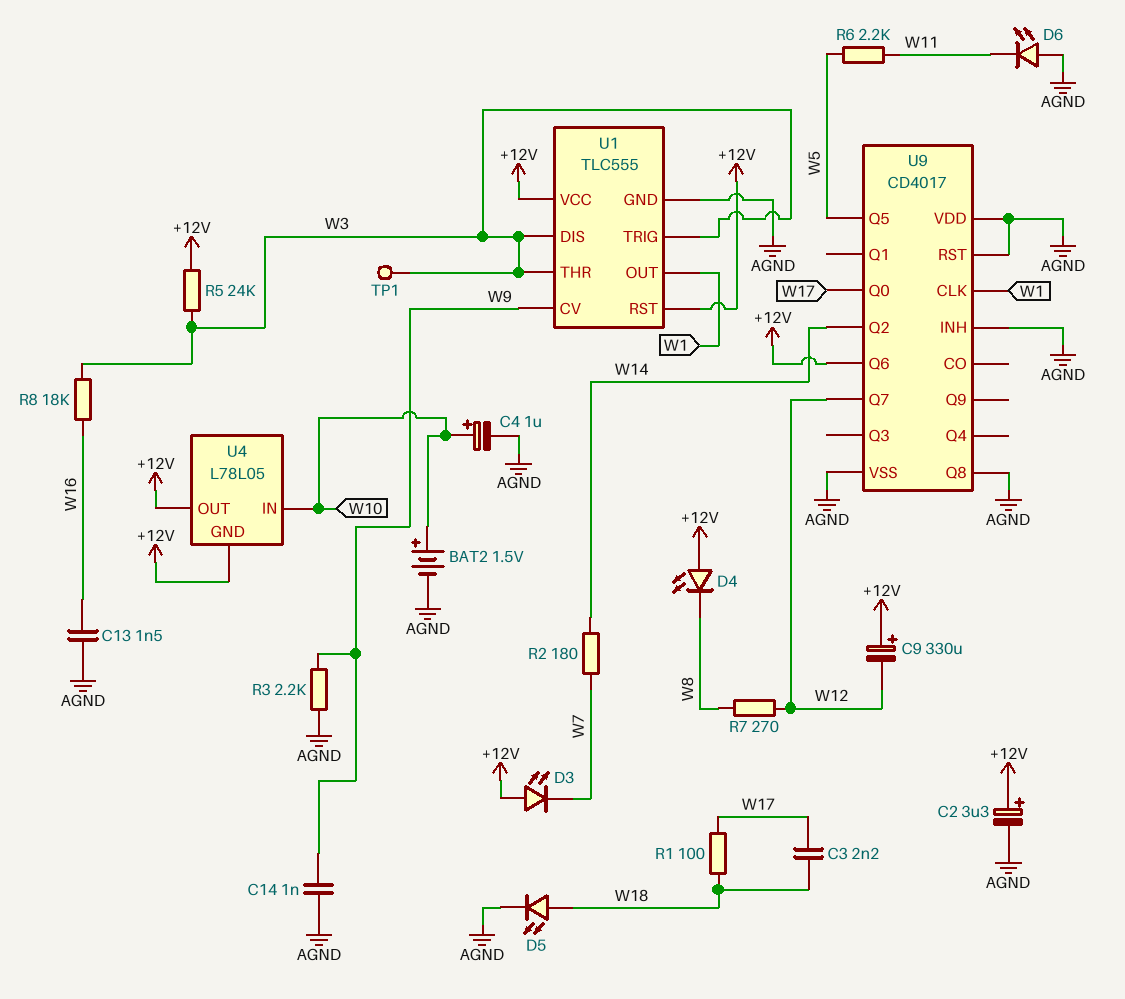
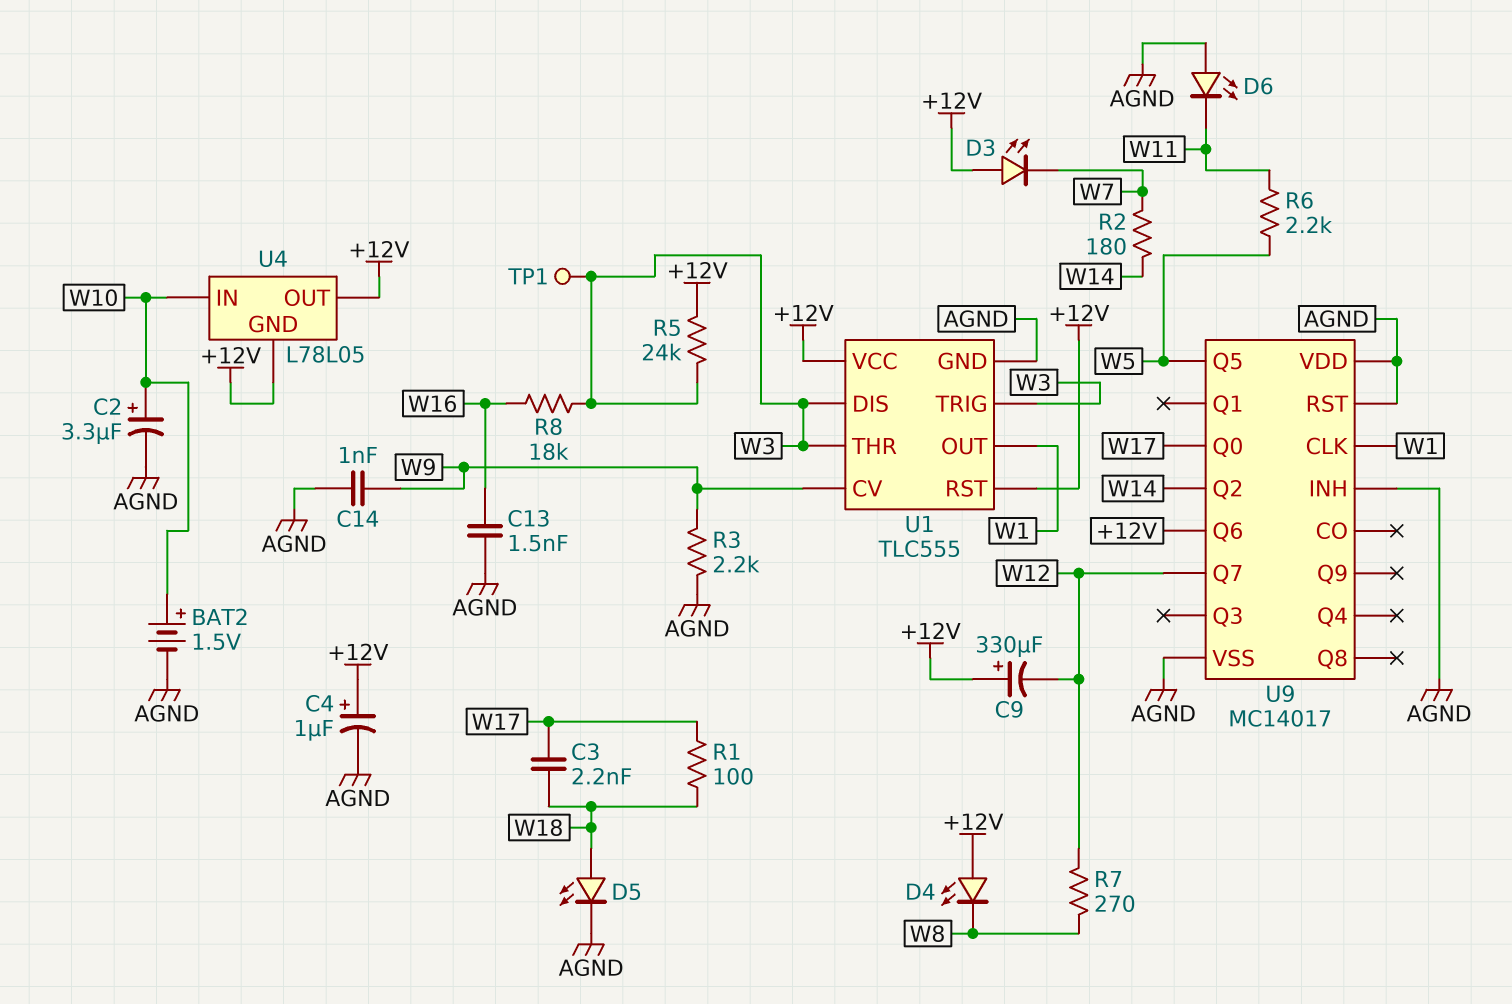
C2: 3.3uF (plus +12V, minus AGND) -> 3.3uF (plus W10, minus AGND)
C4: 1uF (plus W10, minus AGND) -> 1uF (plus +12V, minus AGND)
U9: CD4017 -> MC14017
U9 pin Q8: AGND -> none

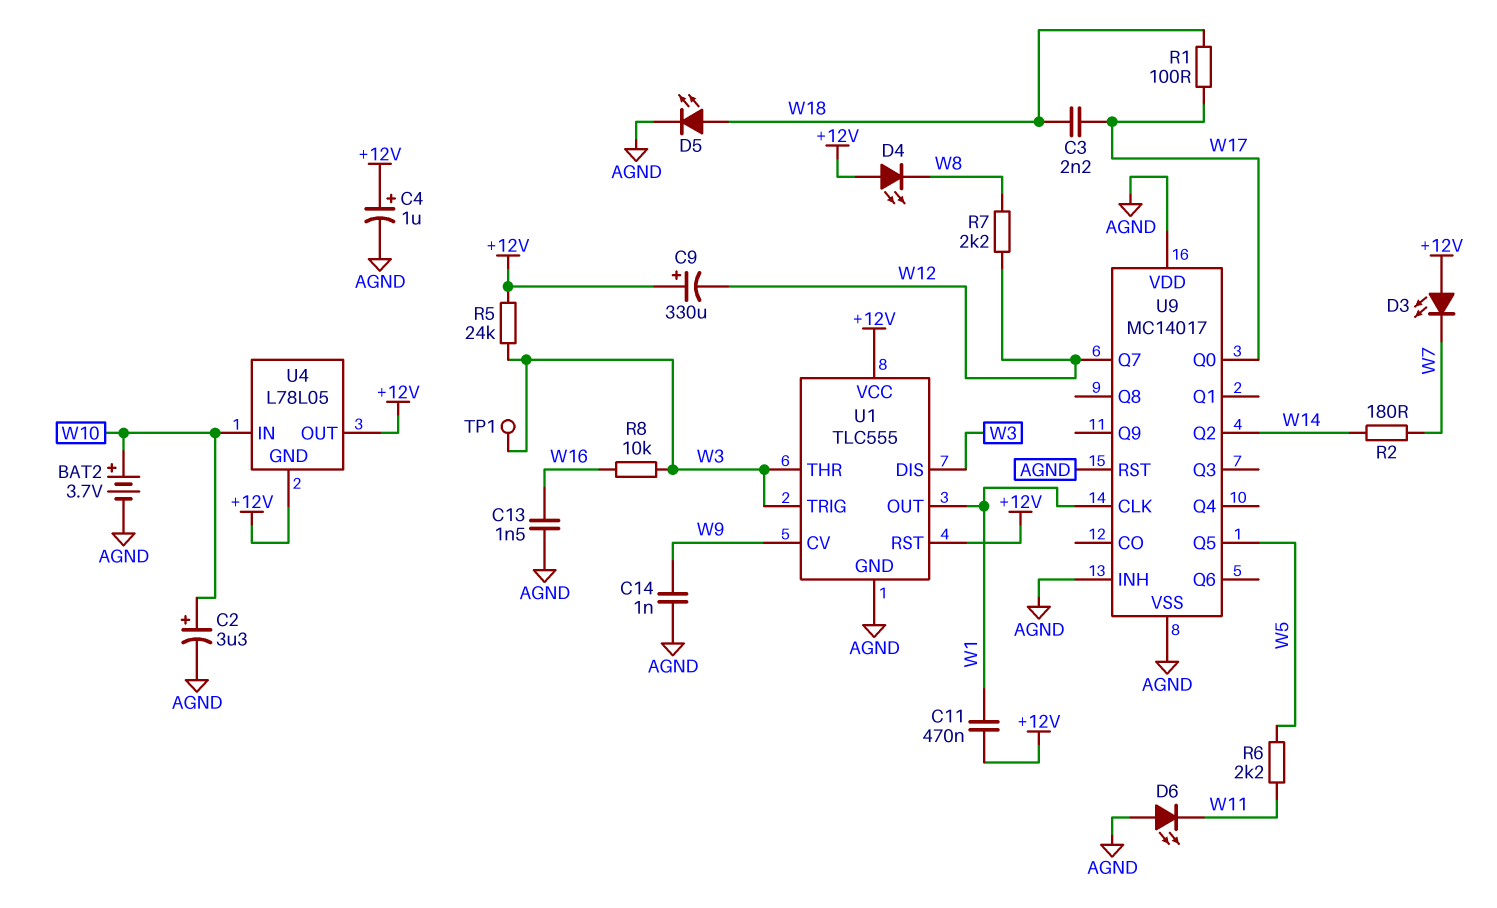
BAT2: 1.5V (plus W10, minus AGND) -> 3.7V (plus W10, minus AGND)
C11: none -> 470nF (+12V, W1)
R3: 2.2k (AGND, W9) -> none
R7: 270 (W8, W12) -> 2.2k (W8, W12)
R8: 18k (W3, W16) -> 10k (W3, W16)
U9 pin Q6: +12V -> none

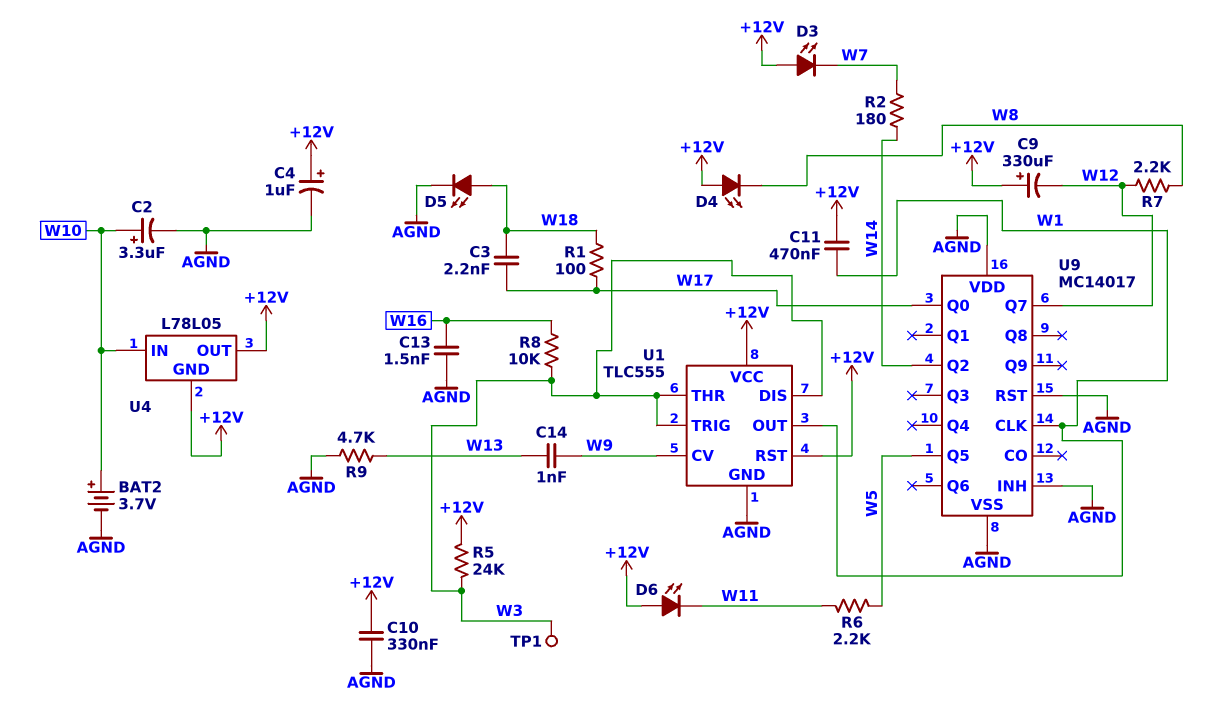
C10: none -> 330nF (+12V, AGND)
C14: 1nF (AGND, W9) -> 1nF (W9, W13)
D6: LED (A AGND, K W11) -> LED (A +12V, K W11)
R9: none -> 4.7k (AGND, W13)

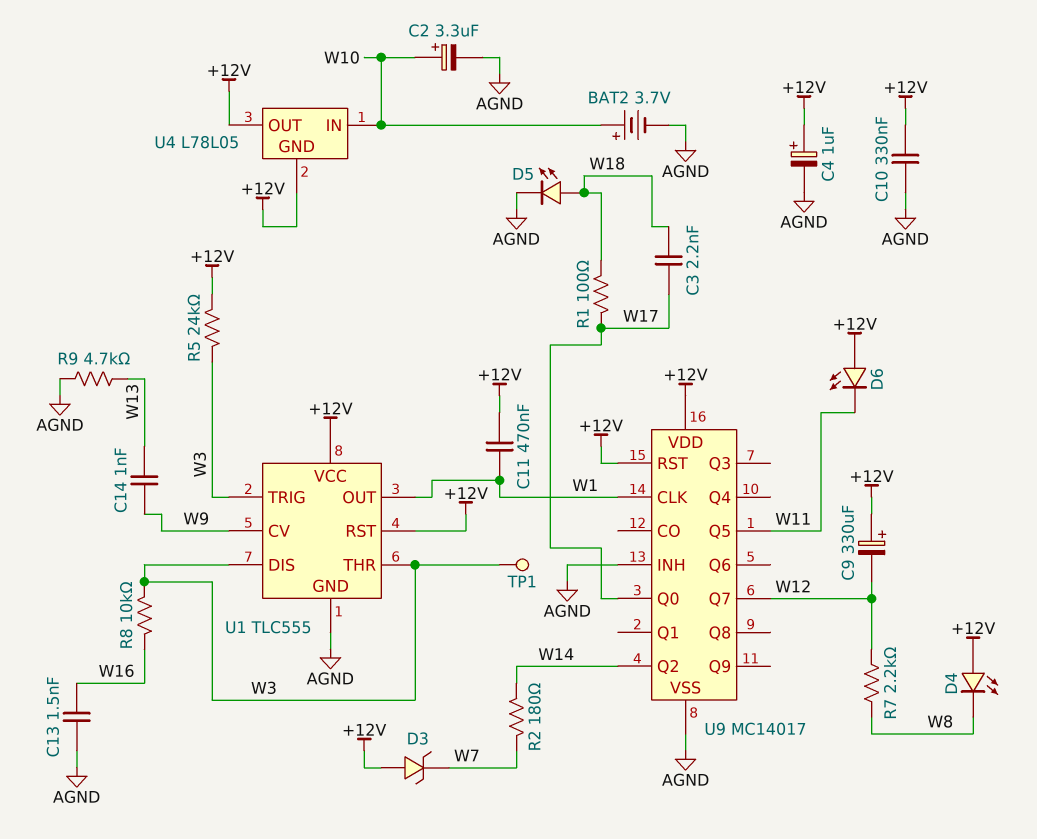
D3: LED (A +12V, K W7) -> zener (A +12V, K W7)
R6: 2.2k (W5, W11) -> none
U9 pin Q5: W5 -> W11
U9 pin RST: AGND -> +12V
U9 pin VDD: AGND -> +12V

